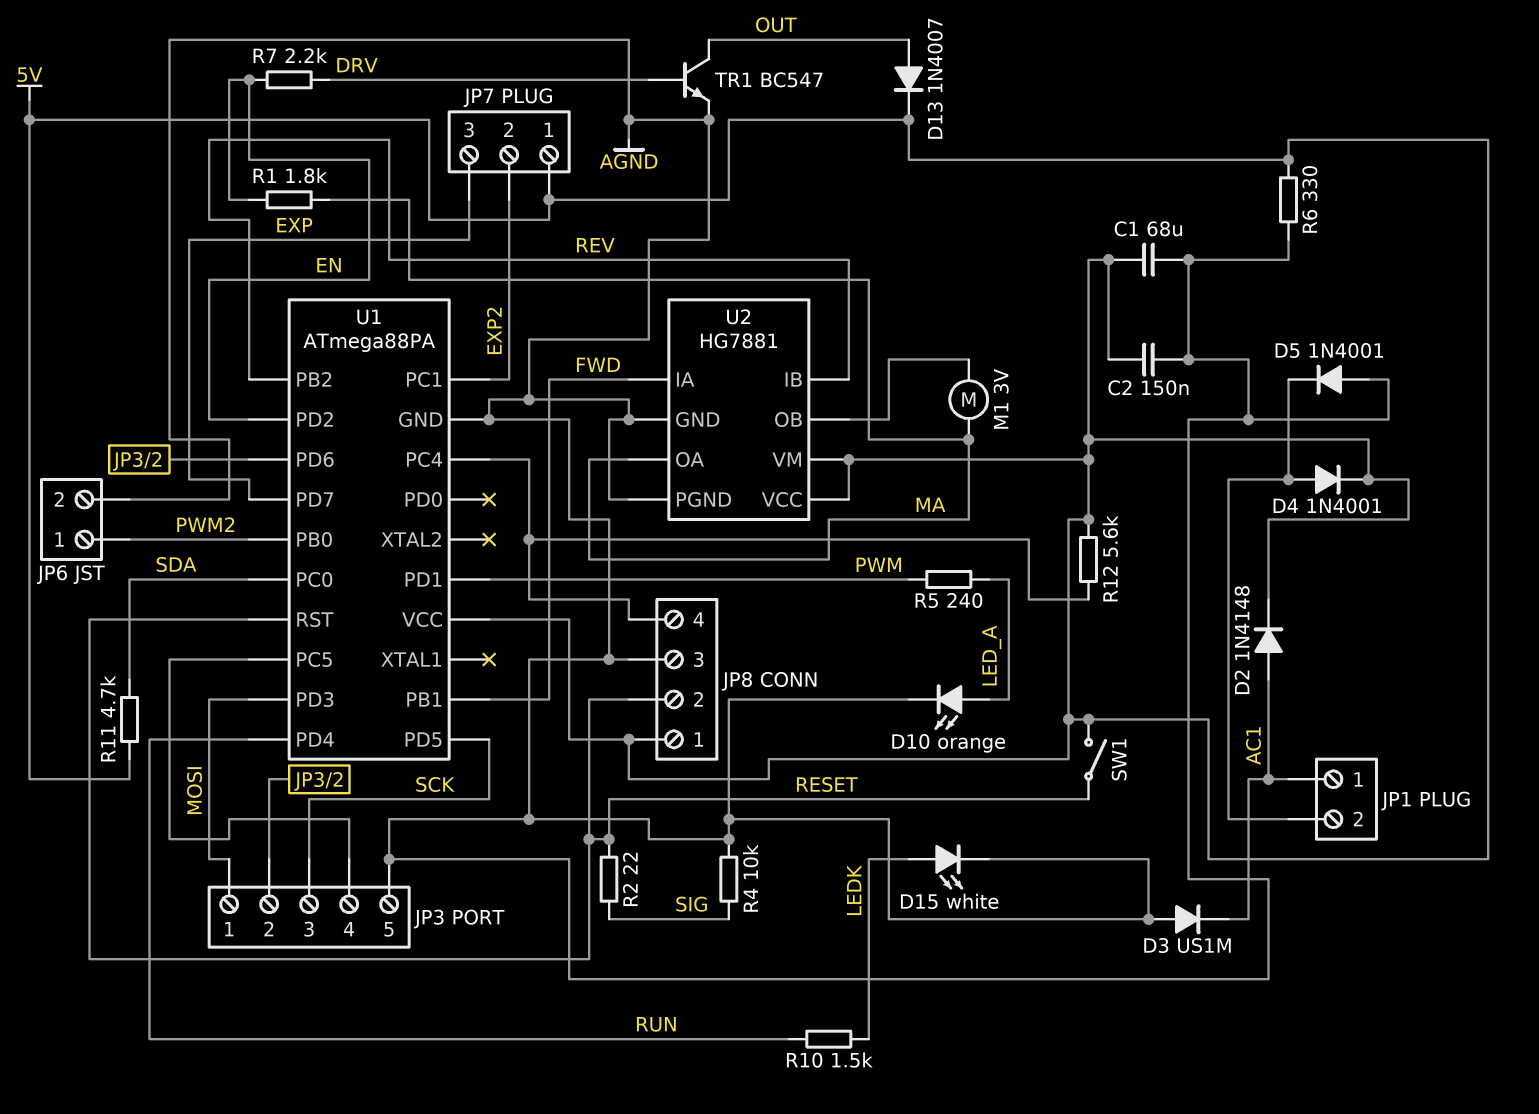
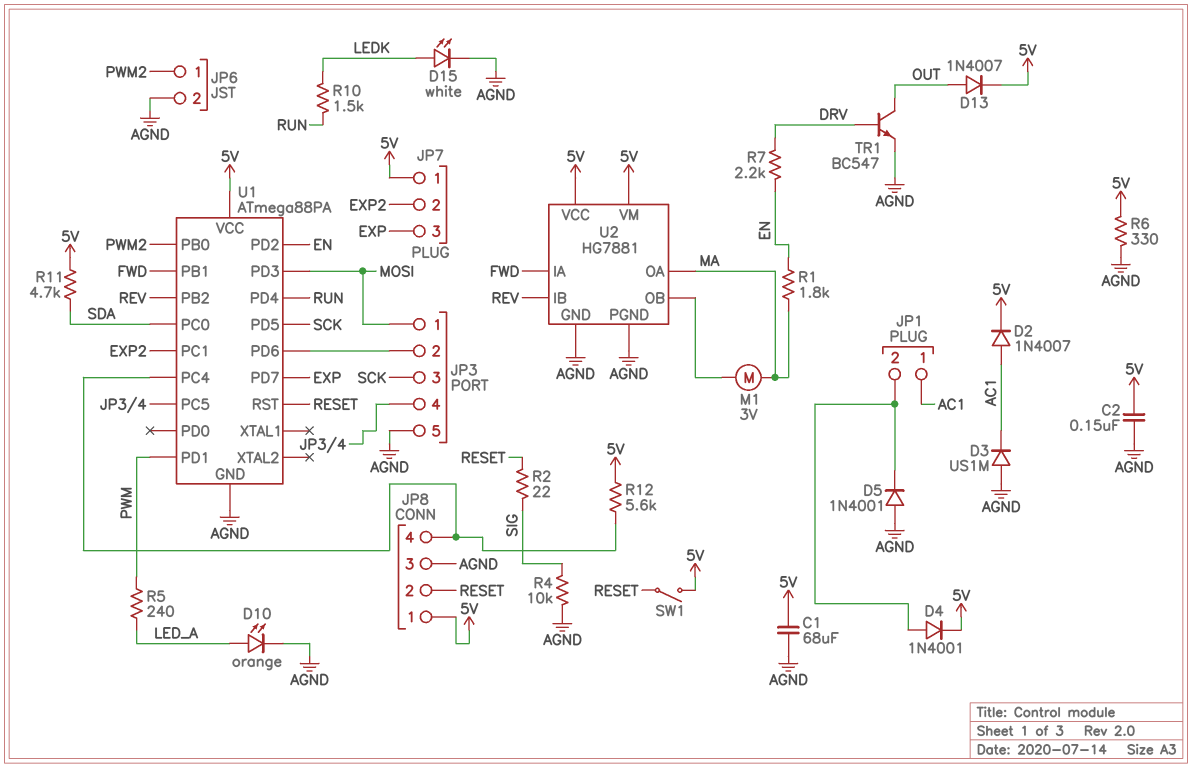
D2: diode 1N4148 (A AC1, K 5V) -> diode 1N4007 (A AC1, K 5V)

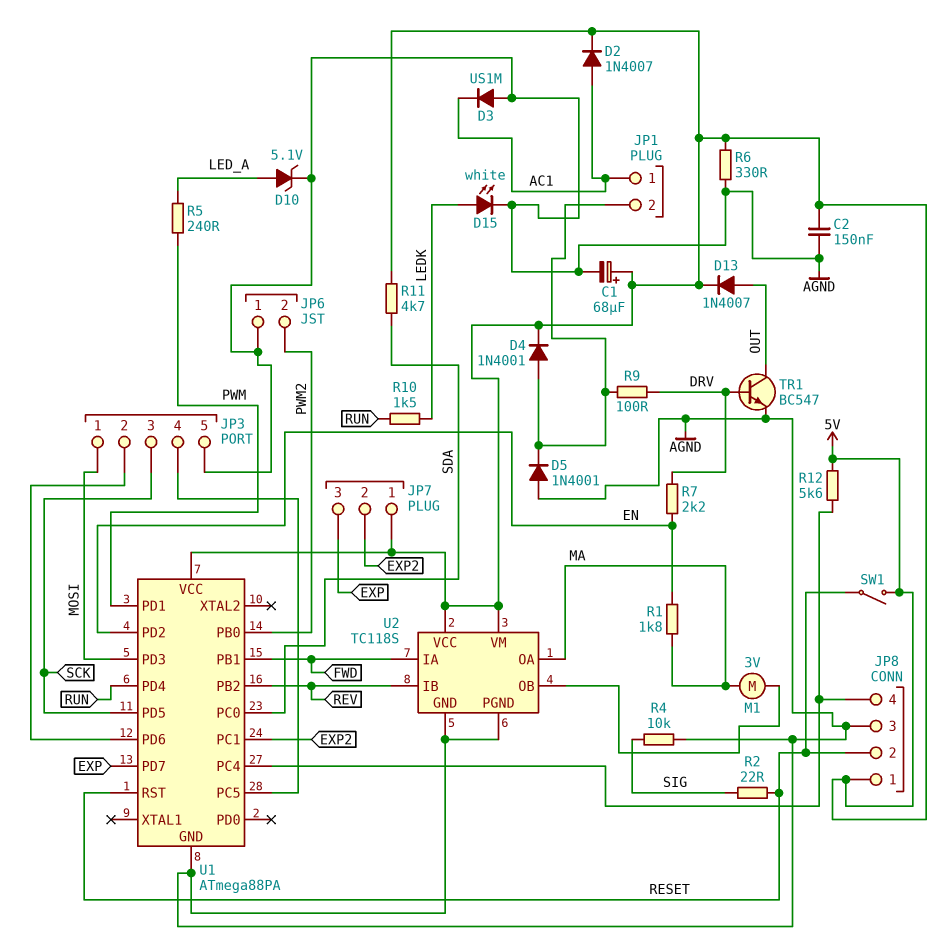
C1: 68uF (5V, AGND) -> 68uF (plus 5V, minus AGND)
D10: LED orange (A LED_A, K AGND) -> zener 5.1V (A LED_A, K AGND)
JP6 pin 1: PWM2 -> AGND
JP6 pin 2: AGND -> PWM2
R9: none -> 100 (DRV, JP1/2)
U2: HG7881 -> TC118S

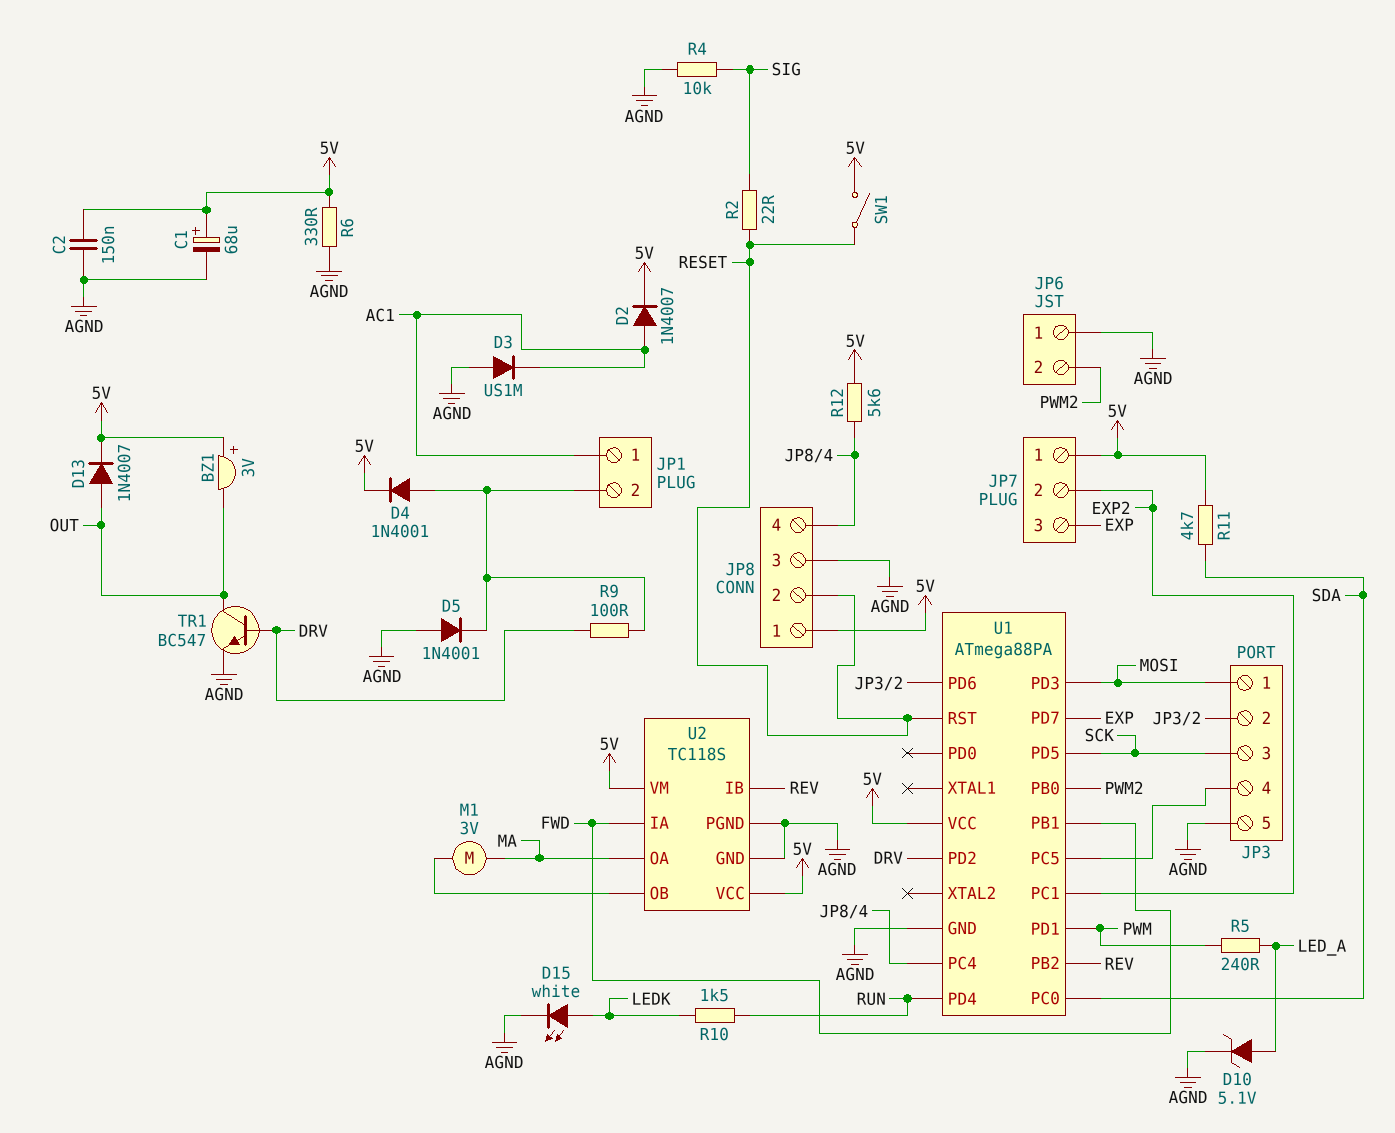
BZ1: none -> buzzer 3V (plus 5V, minus OUT)
R1: 1.8k (EN, MA) -> none
R7: 2.2k (DRV, EN) -> none
U1 pin PD2: EN -> DRV

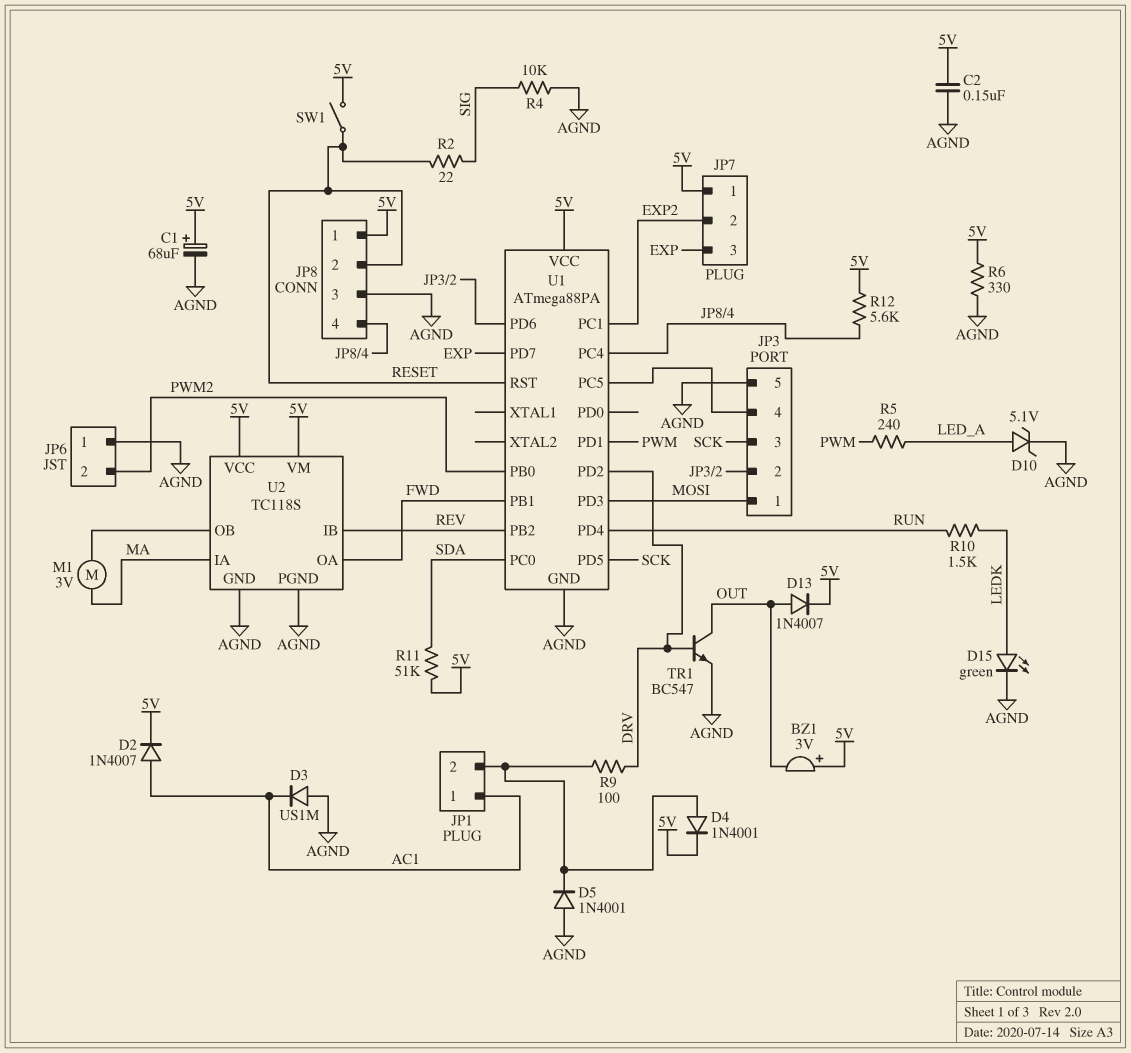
D15: LED white (A LEDK, K AGND) -> LED green (A LEDK, K AGND)
R11: 4.7k (5V, SDA) -> 51k (5V, SDA)
U2 pin IA: FWD -> MA
U2 pin OA: MA -> FWD

